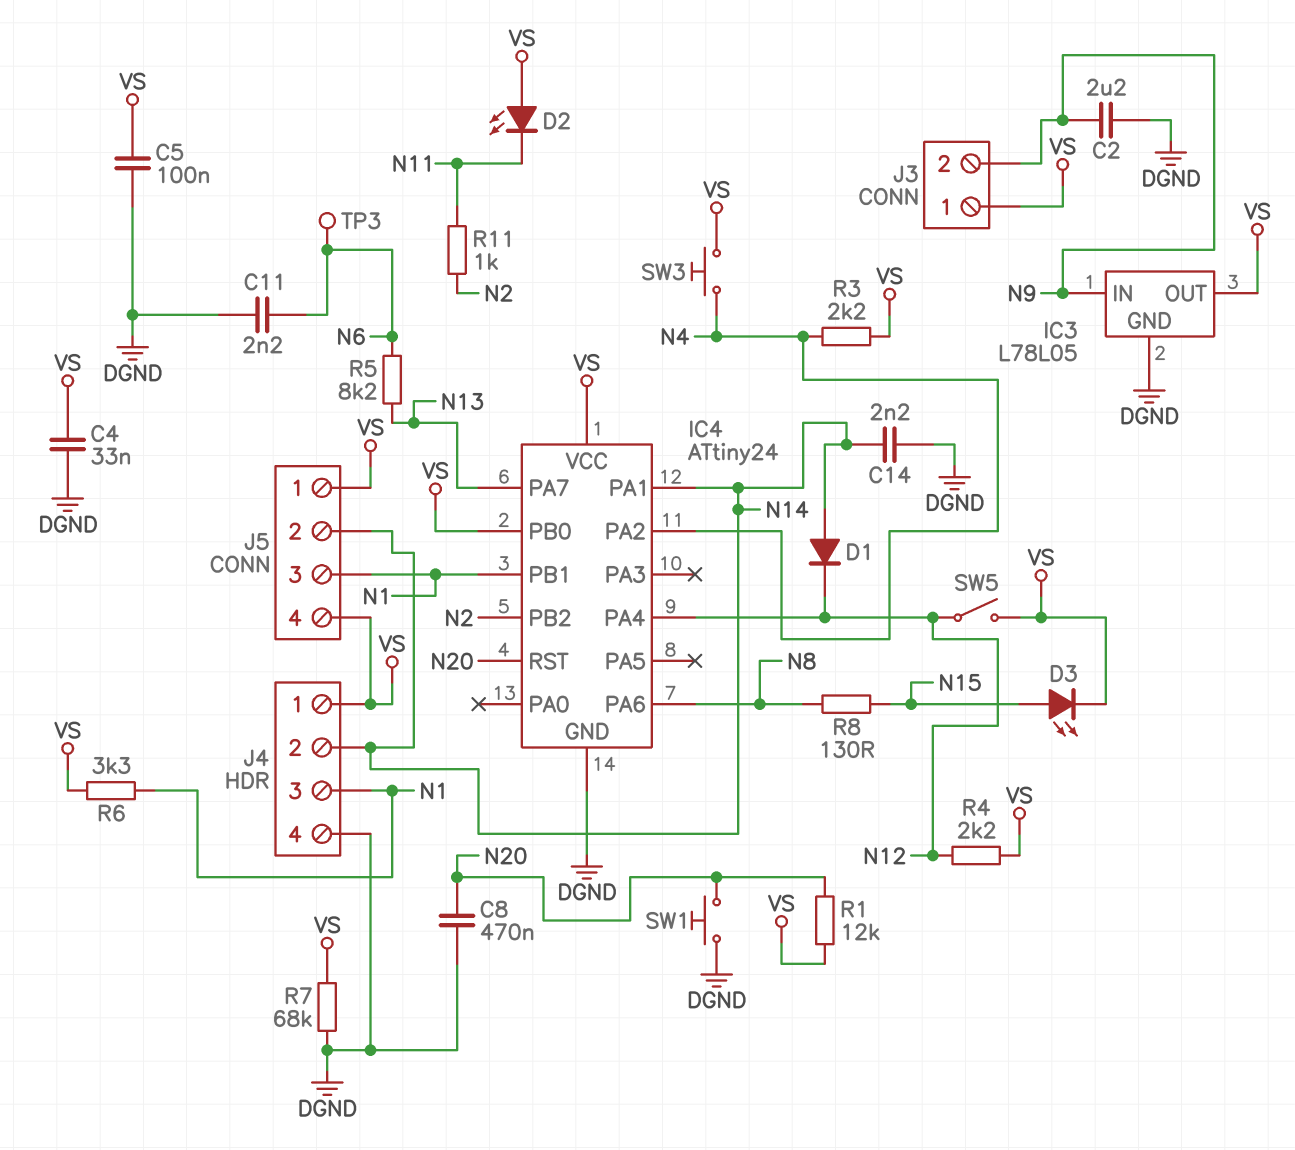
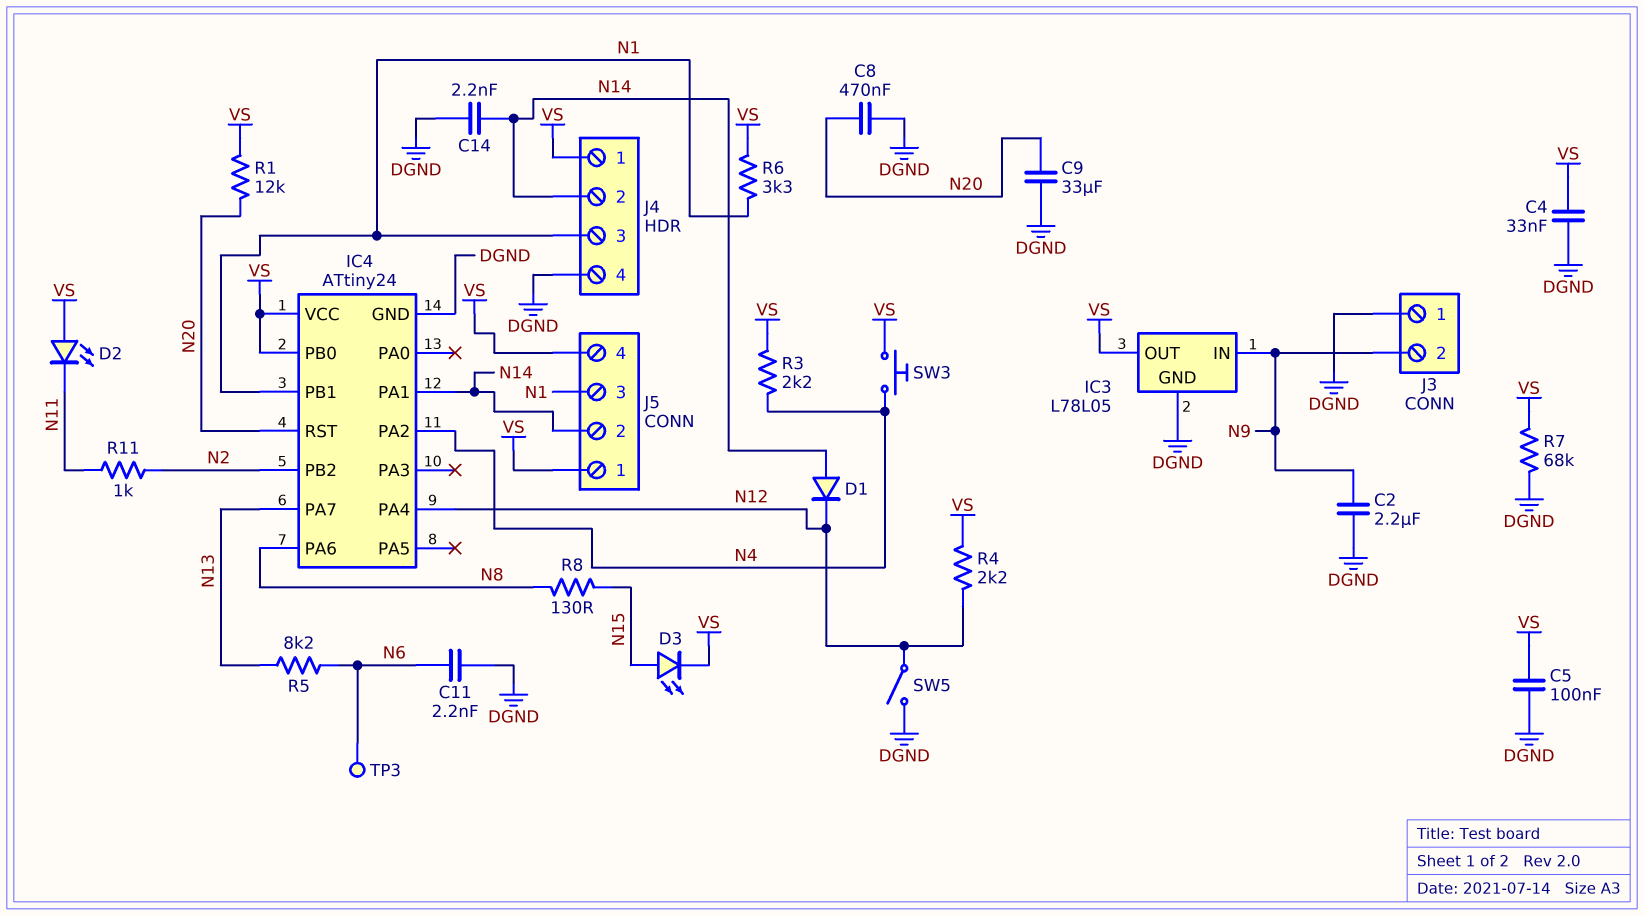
C9: none -> 33uF (DGND, N20)
J3 pin 1: VS -> DGND
SW1: button (DGND, N20) -> none
SW5: switch (N12, VS) -> switch (DGND, N12)

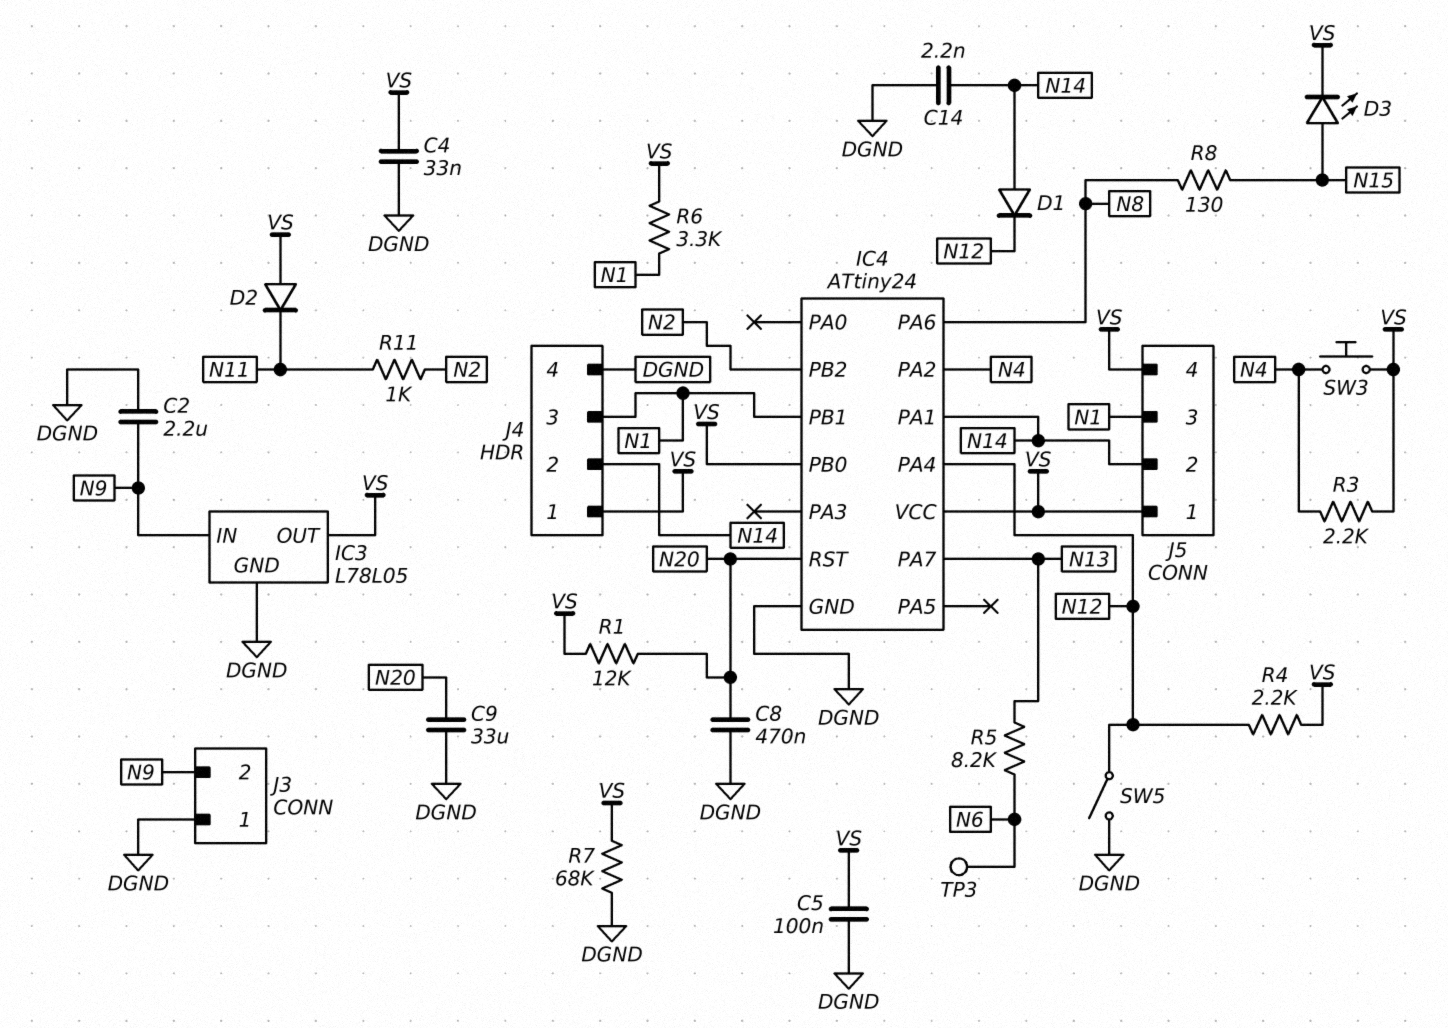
C11: 2.2nF (DGND, N6) -> none
D2: LED (A VS, K N11) -> diode (A VS, K N11)

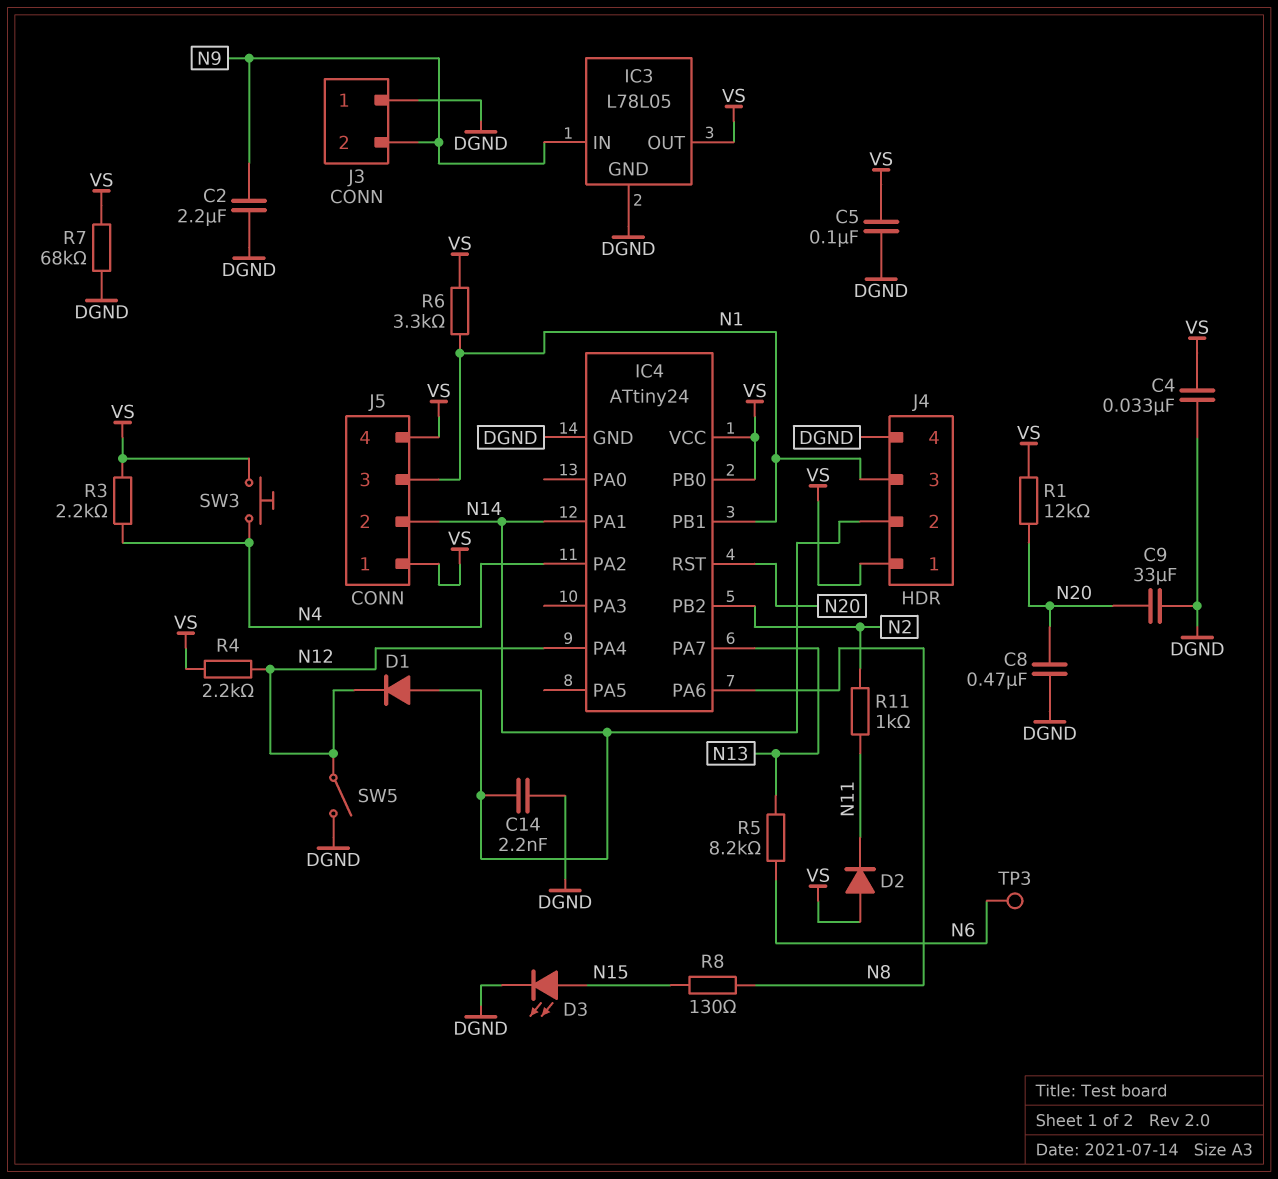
D3: LED (A N15, K VS) -> LED (A N15, K DGND)

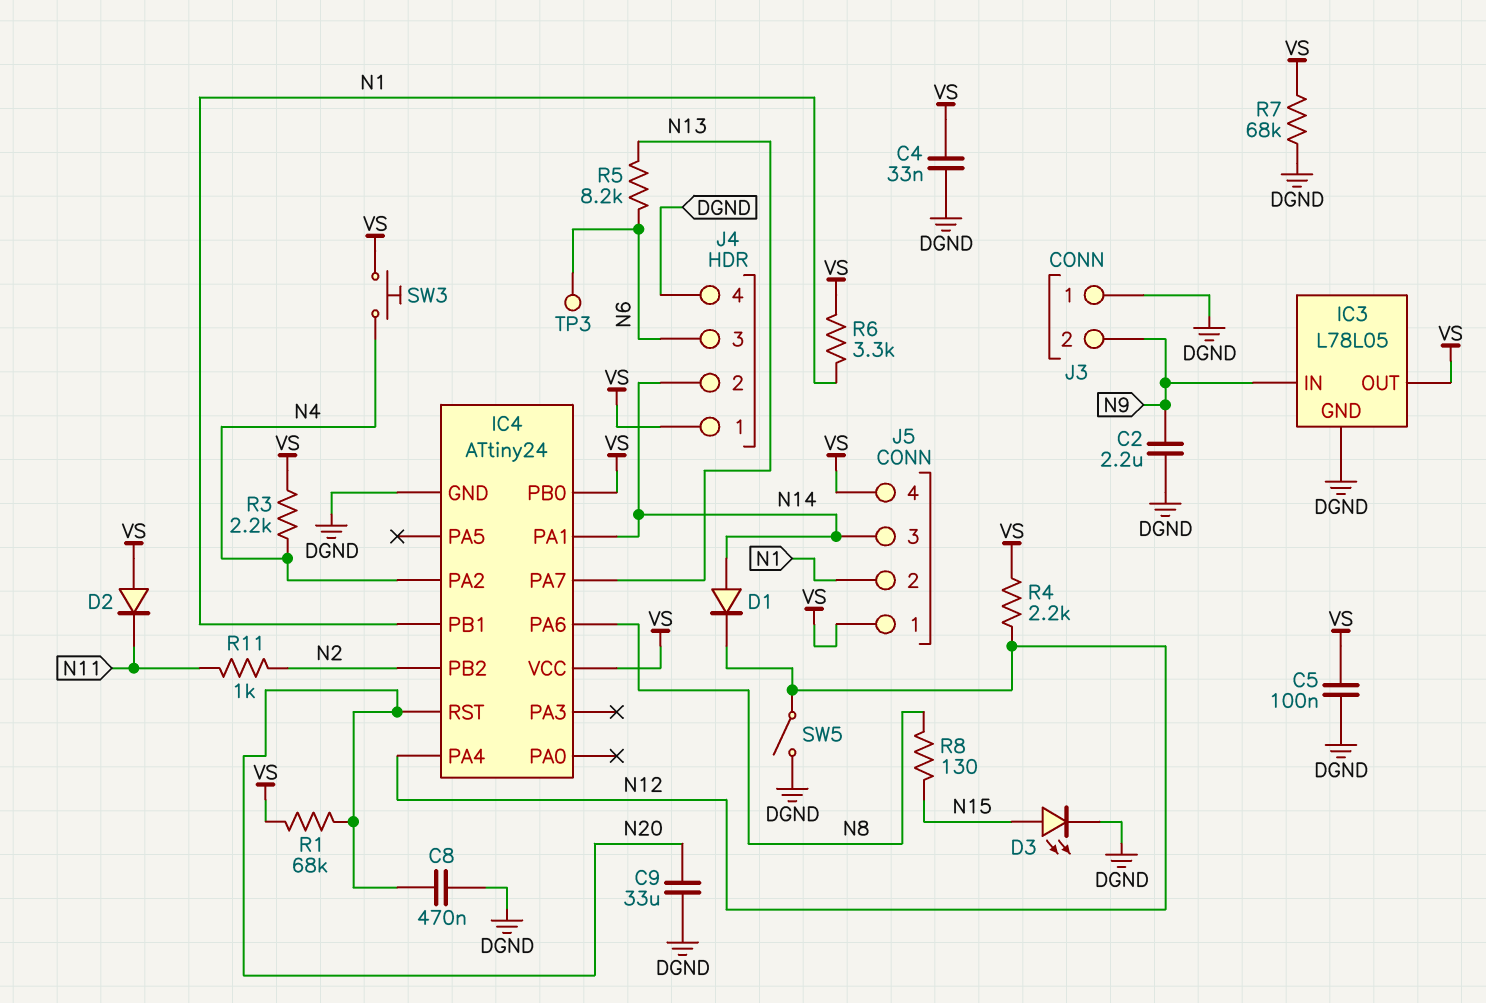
C14: 2.2nF (DGND, N14) -> none
J4 pin 3: N1 -> N6
J5 pin 2: N14 -> N1
J5 pin 3: N1 -> N14
R1: 12k (N20, VS) -> 68k (N20, VS)

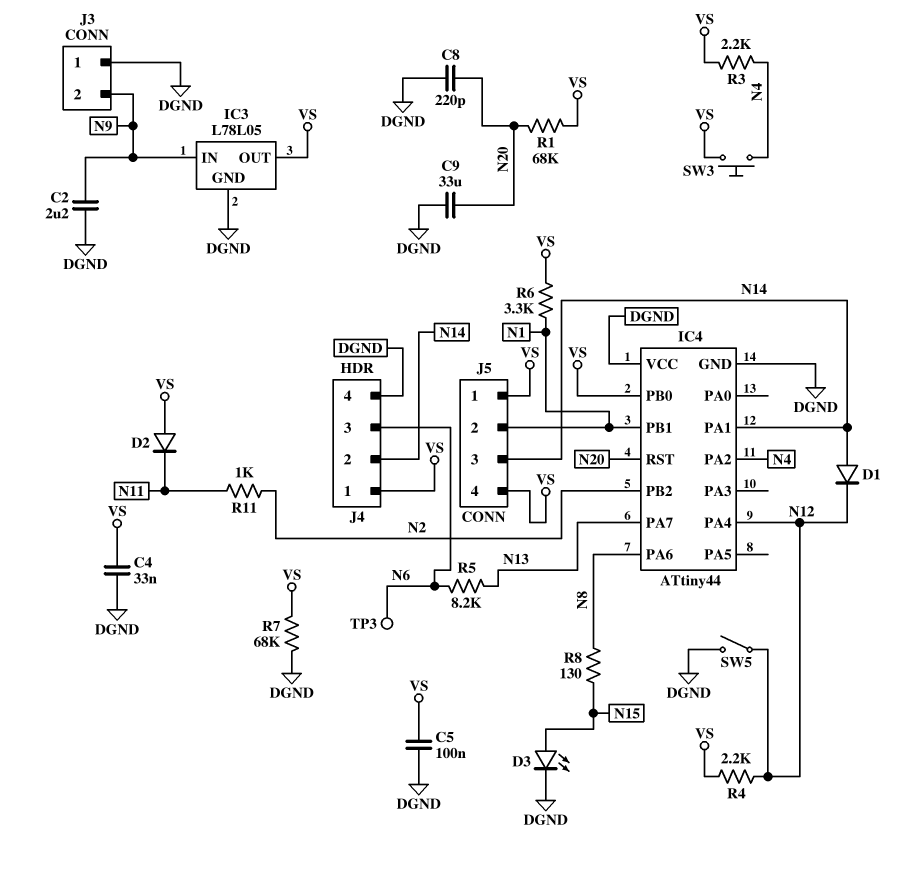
C8: 470nF (DGND, N20) -> 220pF (DGND, N20)
IC4: ATtiny24 -> ATtiny44
IC4 pin VCC: VS -> DGND

